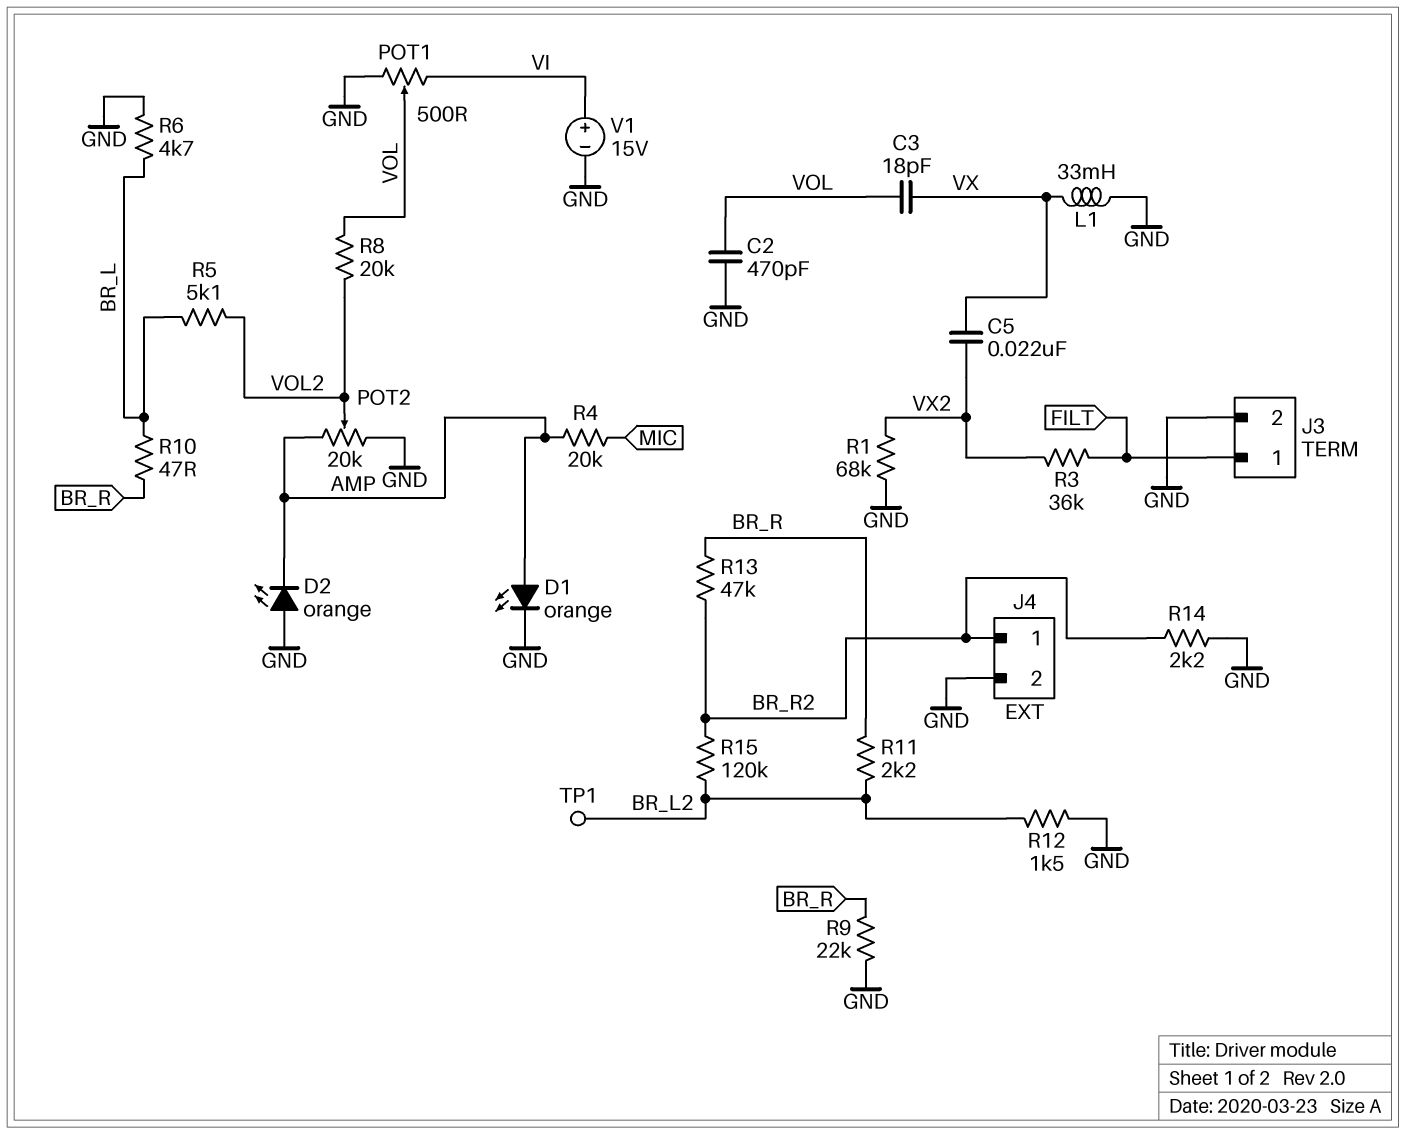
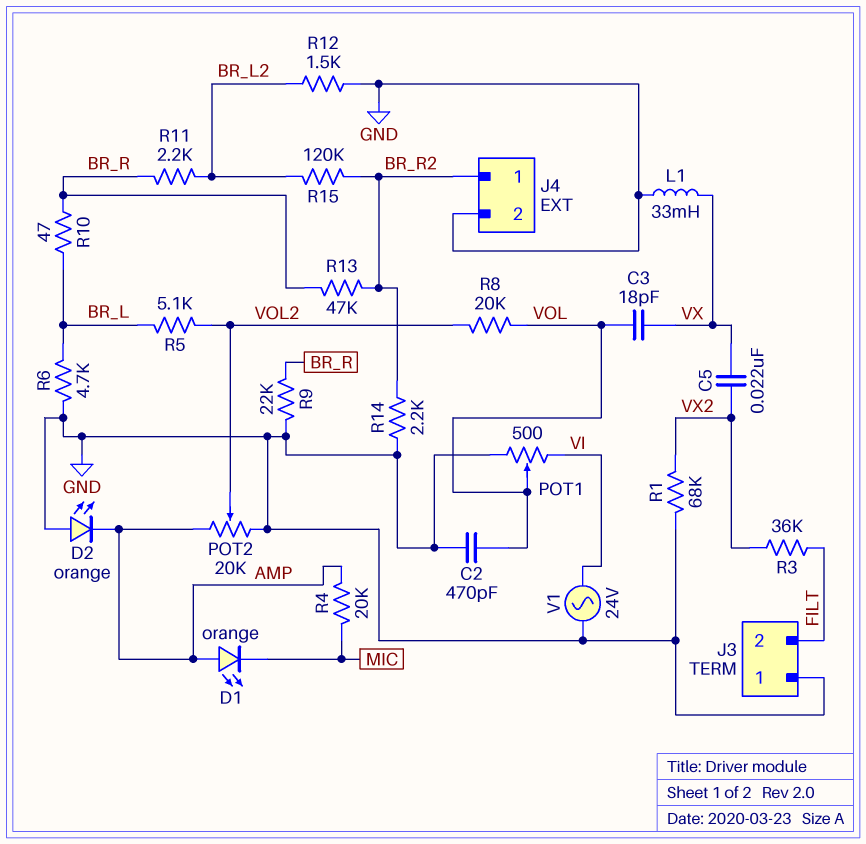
D1: LED orange (A AMP, K GND) -> LED orange (A AMP, K MIC)
J3 pin 1: FILT -> GND
J3 pin 2: GND -> FILT
TP1: test point (BR_L2) -> none
V1: 15V (plus VI, minus GND) -> AC 24V (GND, VI)

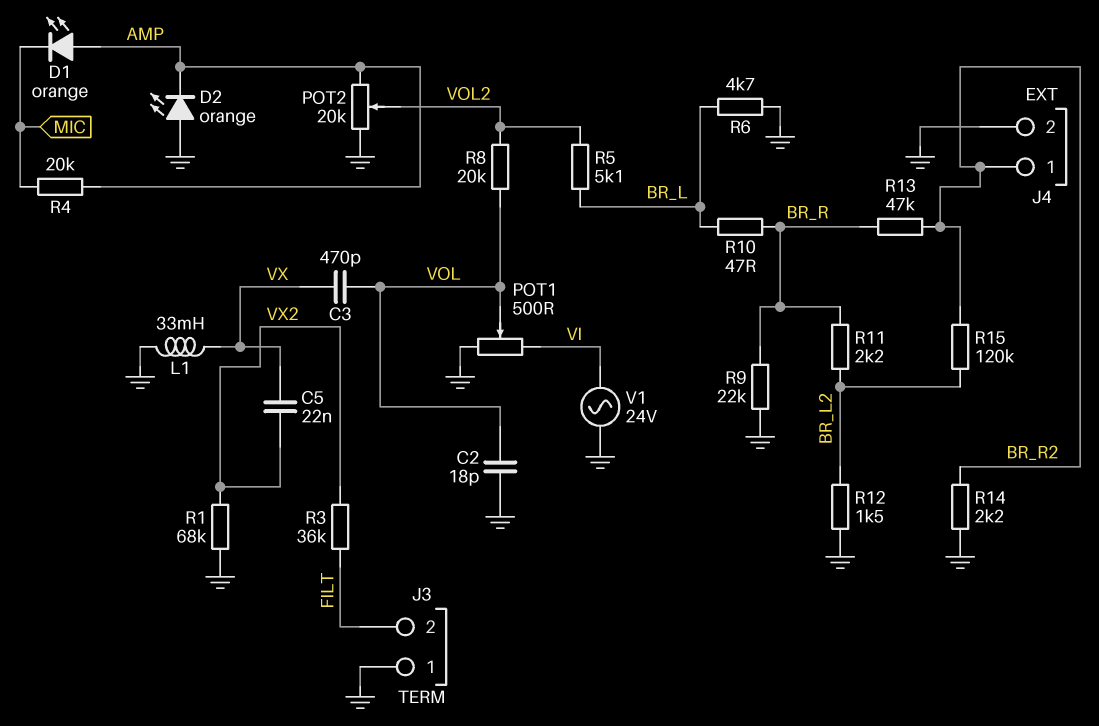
C2: 470pF (GND, VOL) -> 18pF (GND, VOL)
C3: 18pF (VOL, VX) -> 470pF (VOL, VX)

